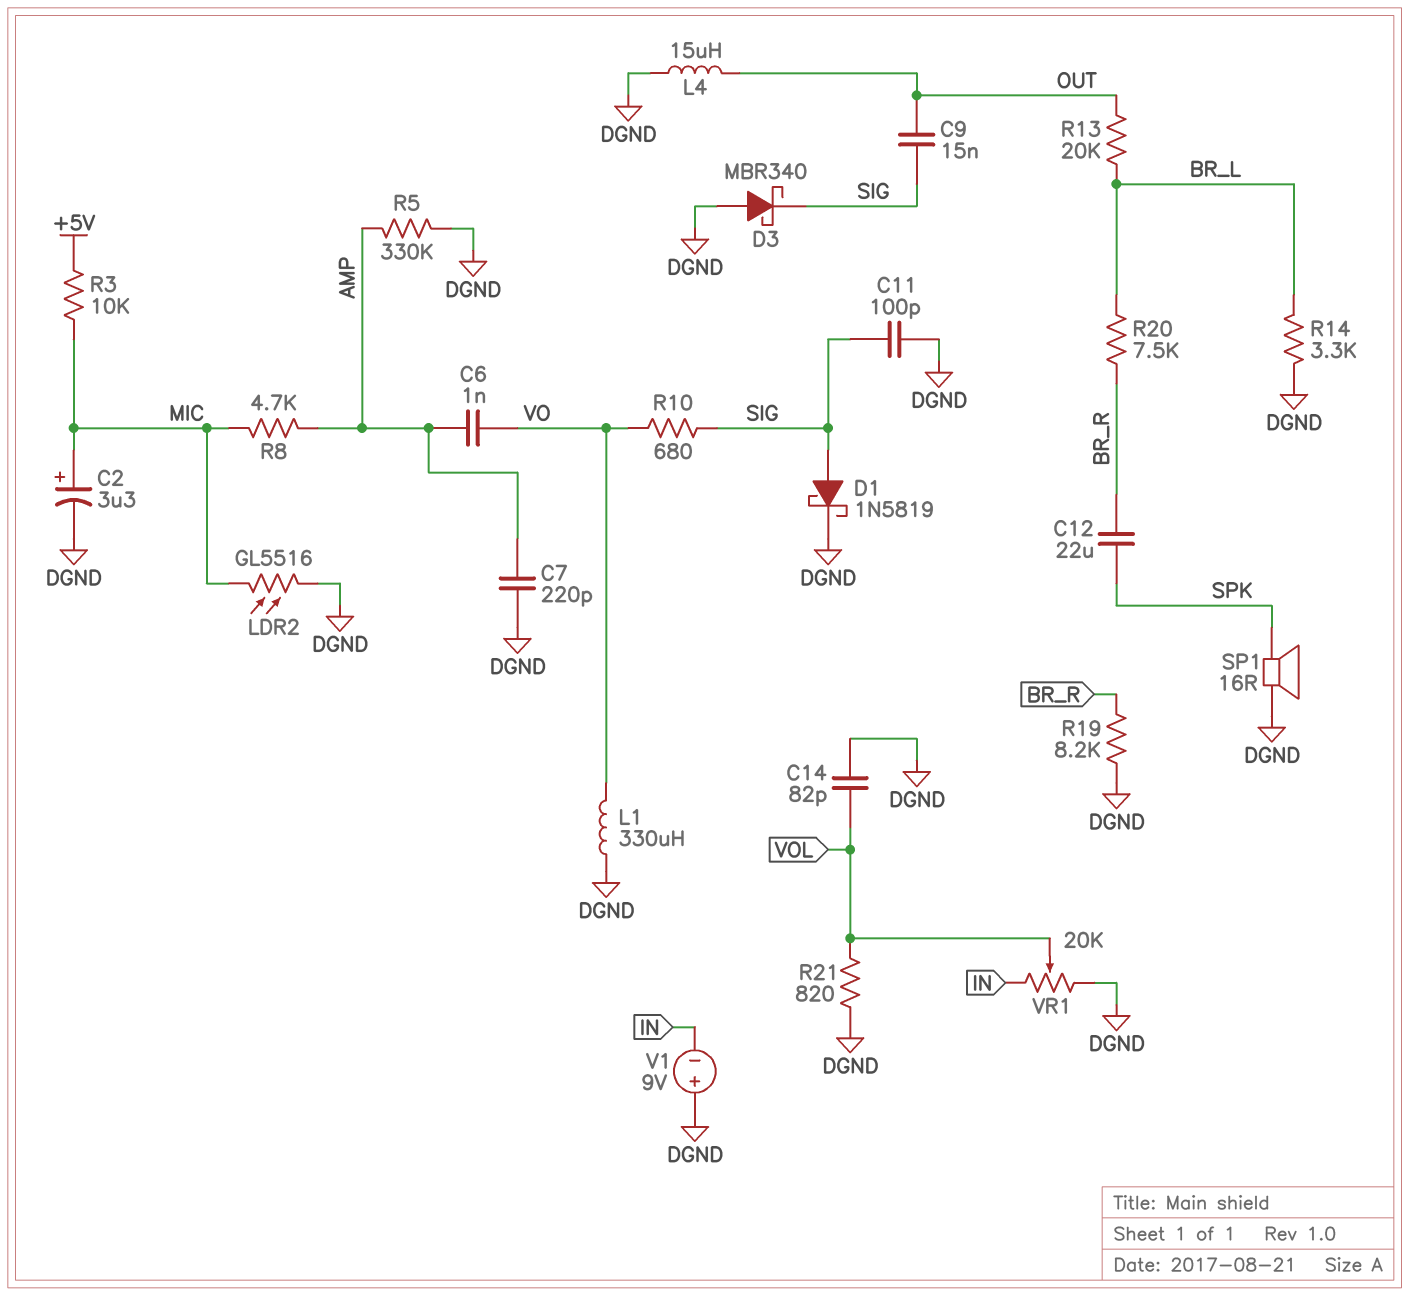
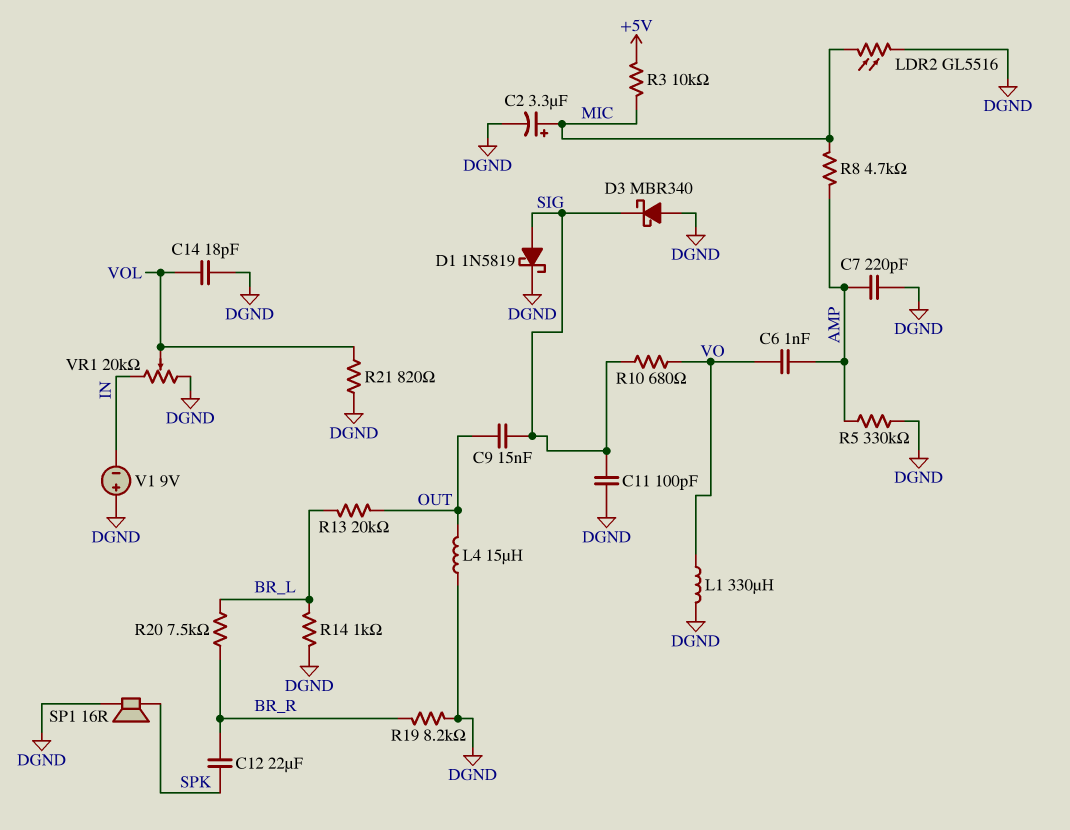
C14: 82pF (DGND, VOL) -> 18pF (DGND, VOL)
R14: 3.3k (BR_L, DGND) -> 1k (BR_L, DGND)

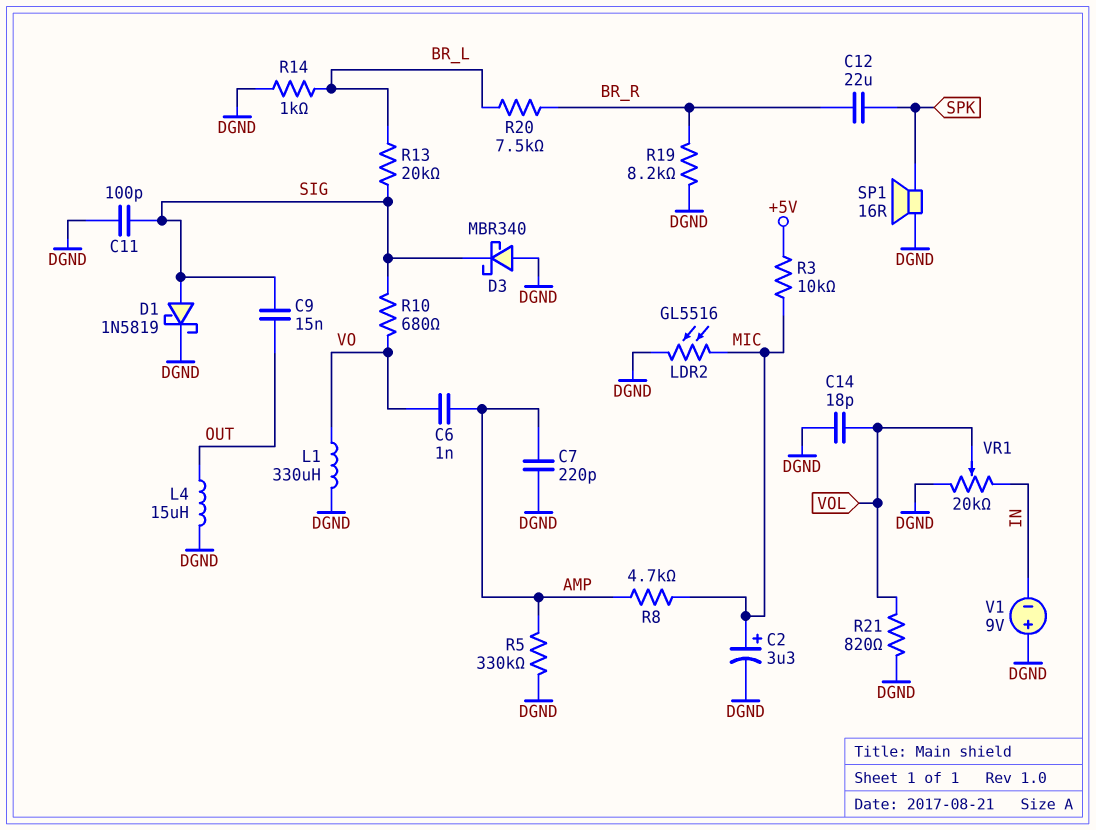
R13: 20k (BR_L, OUT) -> 20k (BR_L, SIG)

